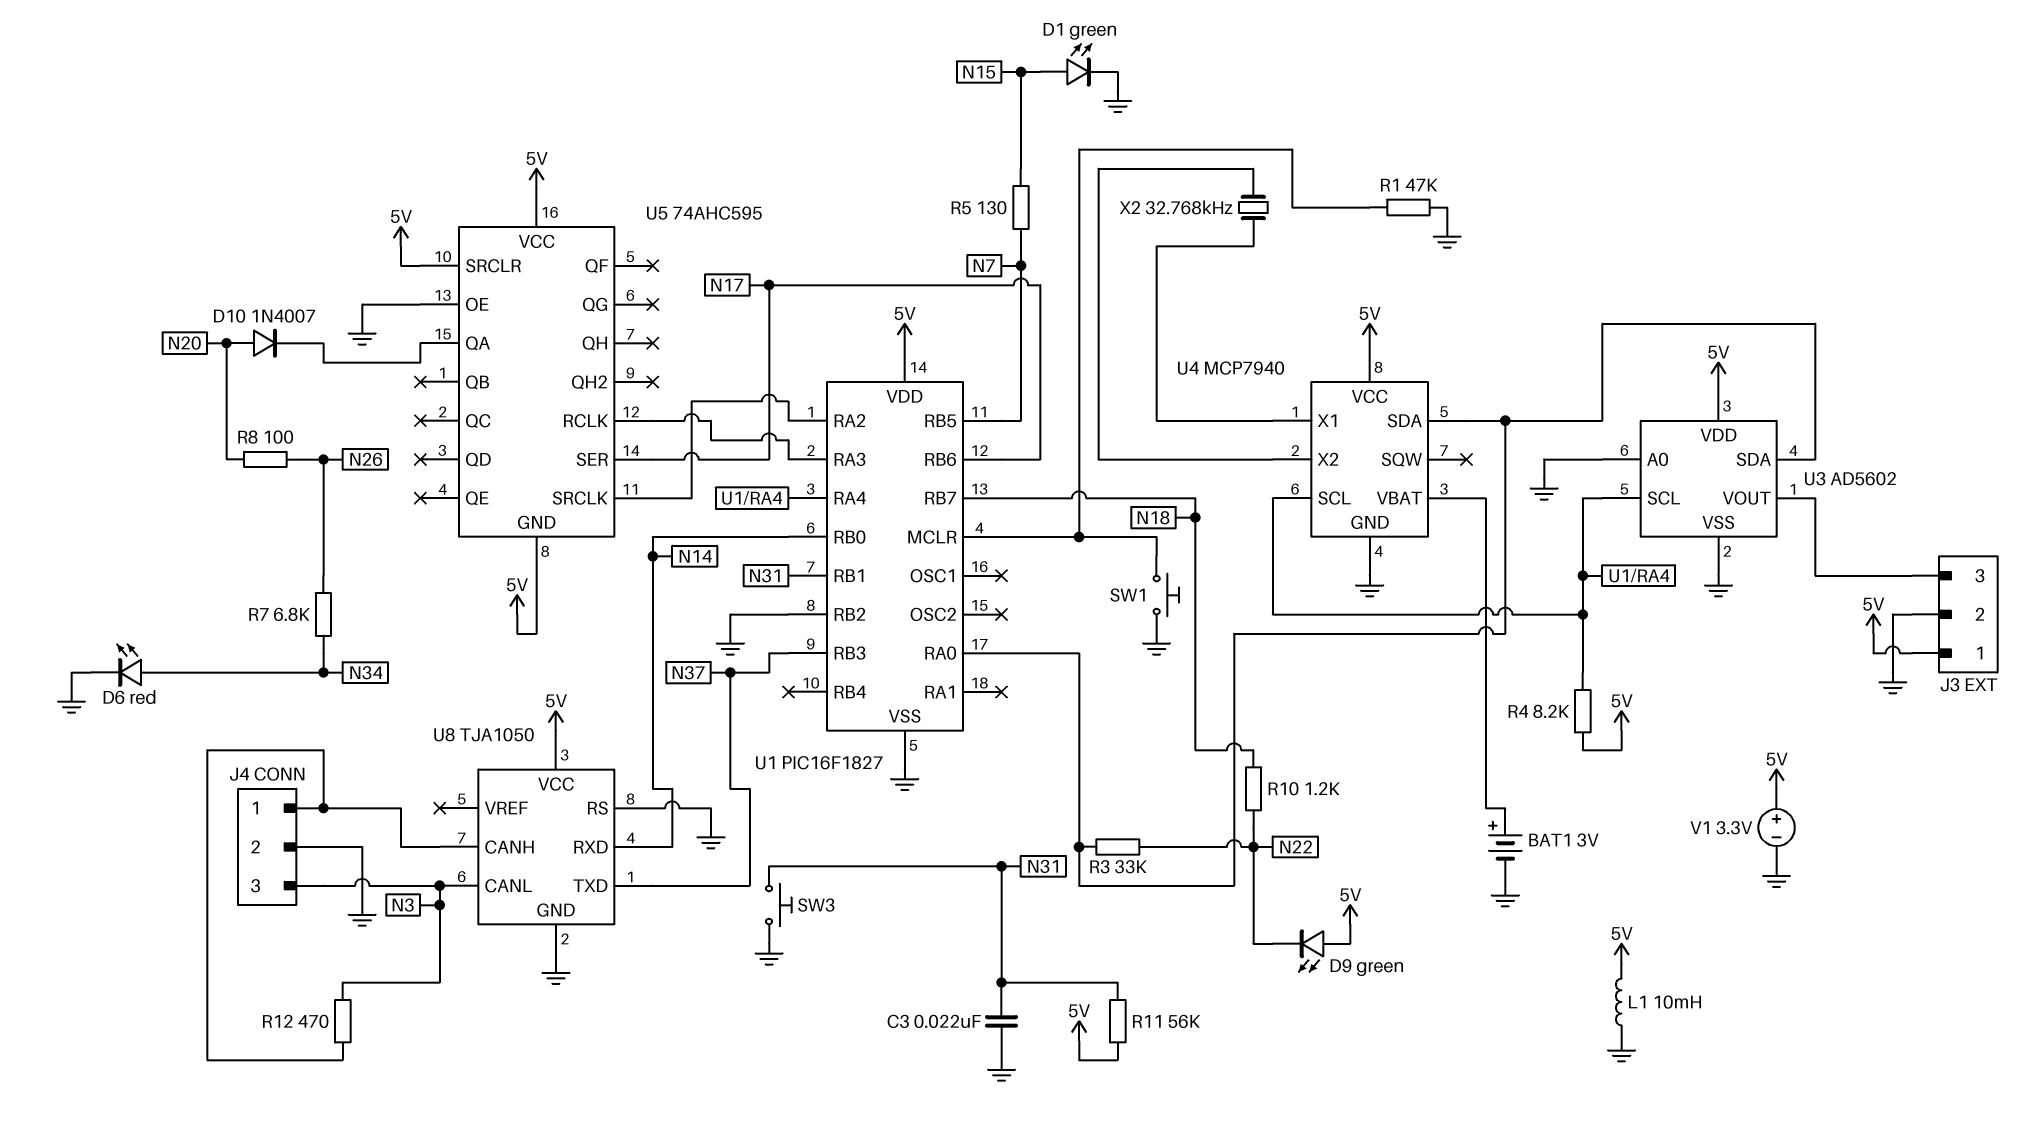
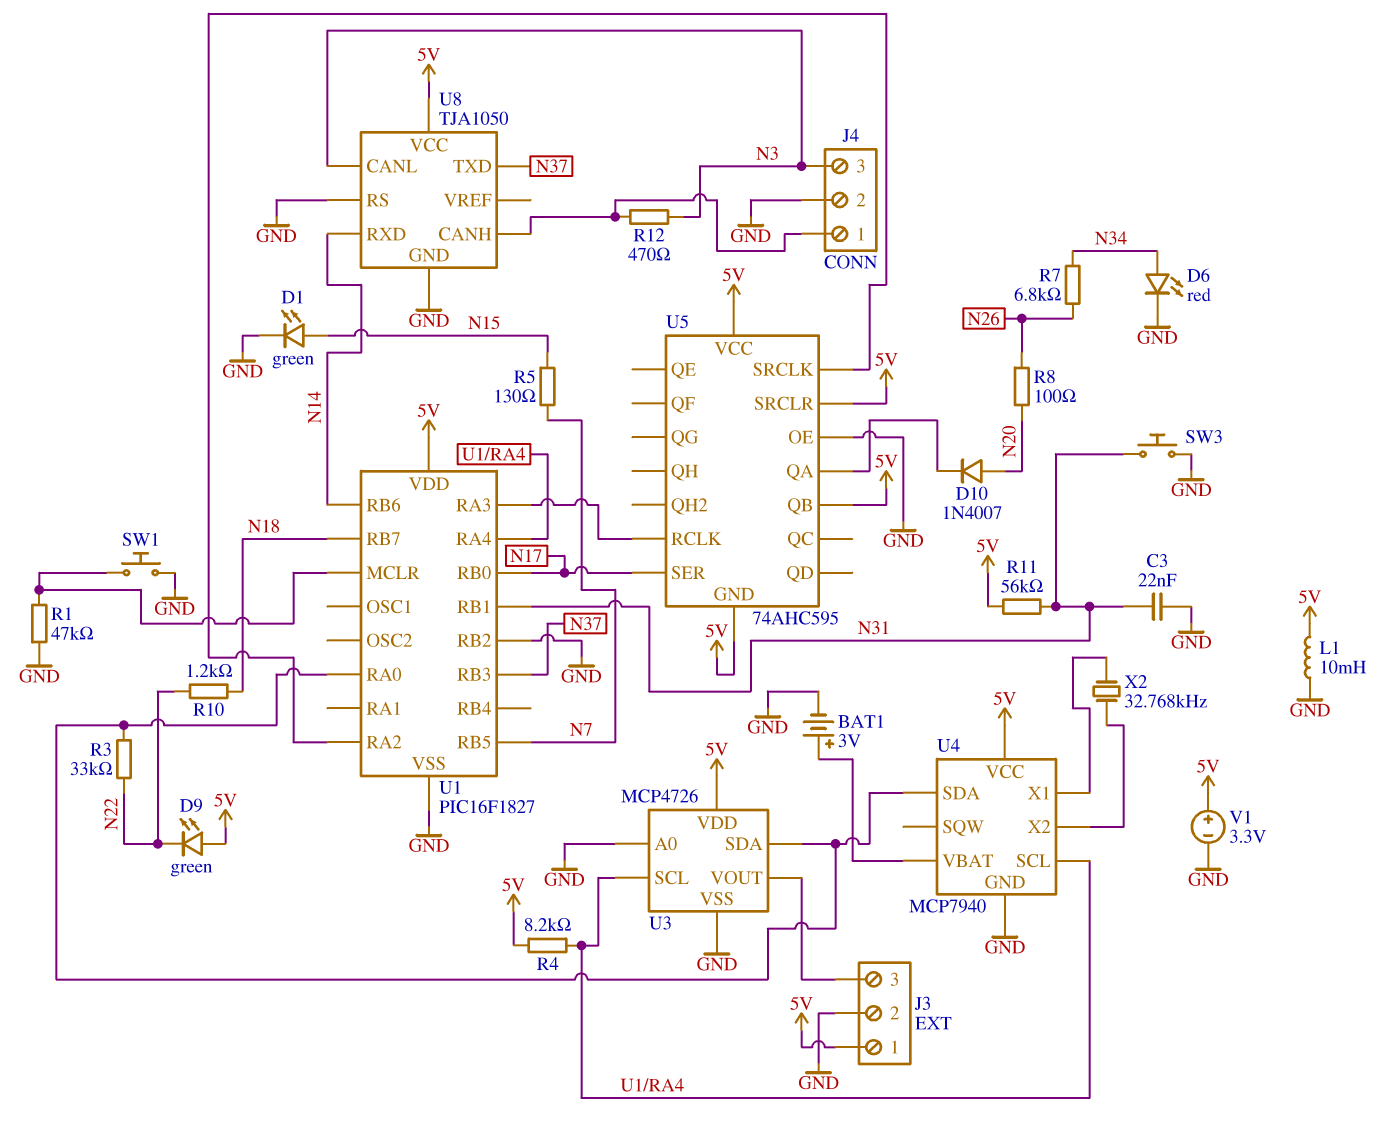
U1 pin RB0: N14 -> N17
U1 pin RB6: N17 -> N14
U3: AD5602 -> MCP4726
U5 pin QB: none -> 5V

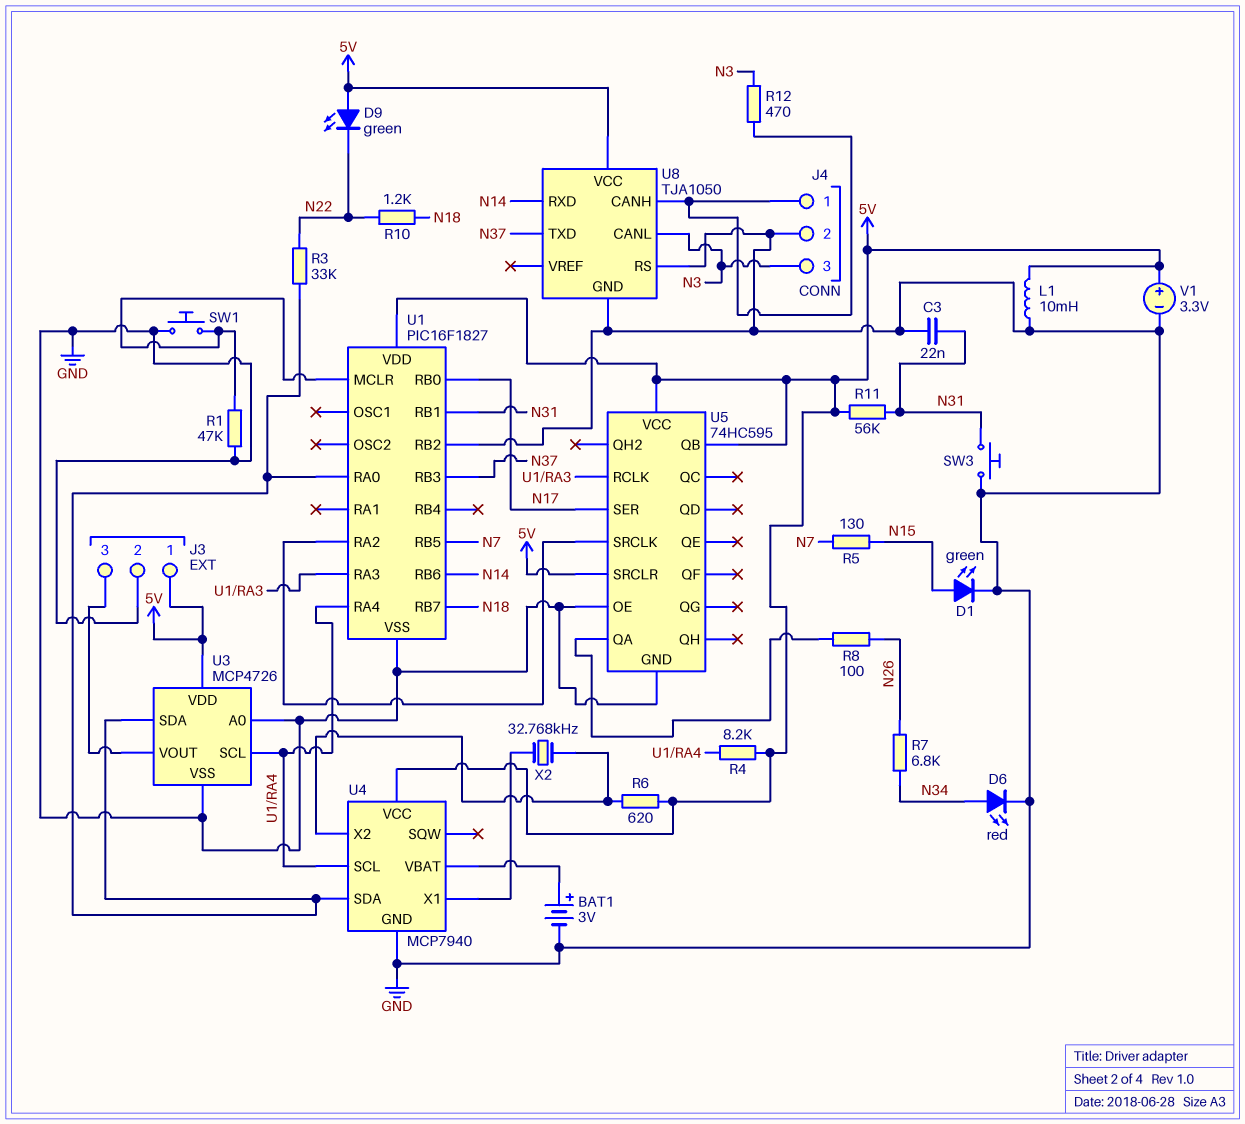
D10: diode 1N4007 (A N20, K U5/QA) -> none
R6: none -> 620 (5V, U4/X2)
R8: 100 (N20, N26) -> 100 (N26, U5/QA)
U5: 74AHC595 -> 74HC595
U5 pin GND: 5V -> GND

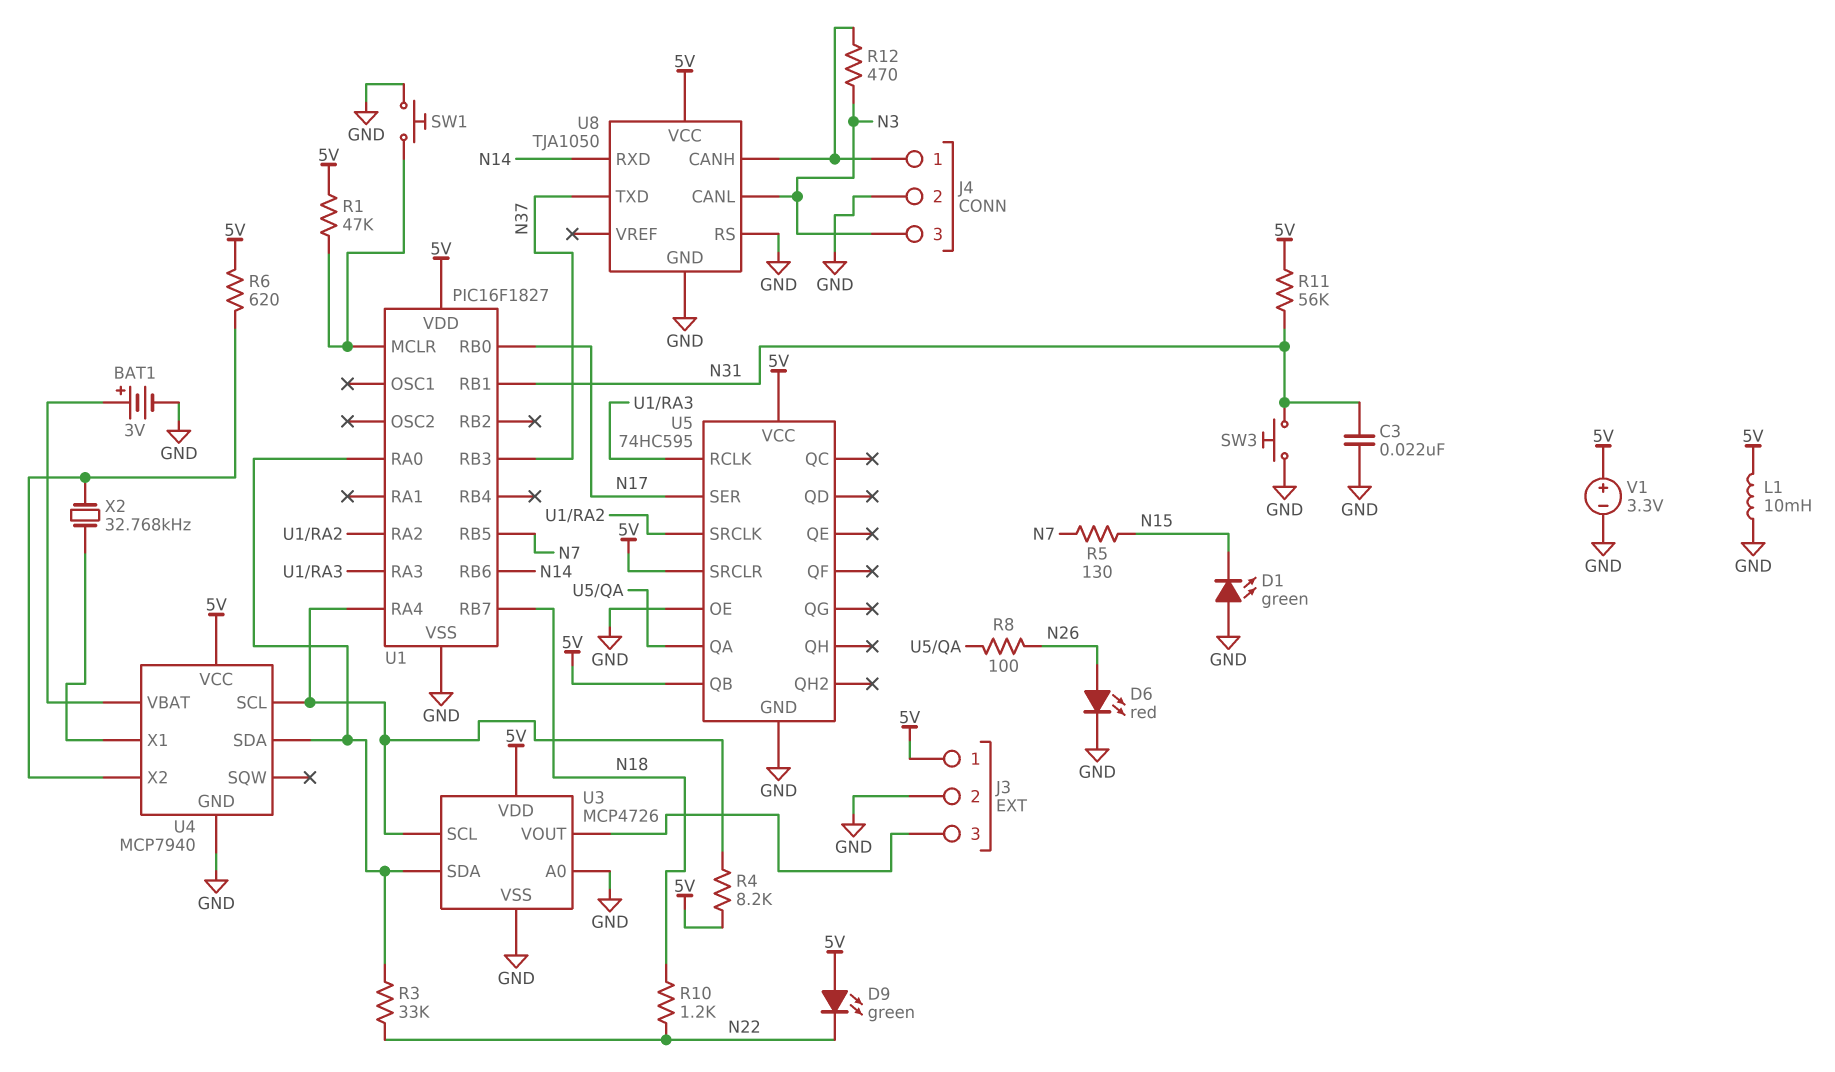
D1: LED green (A N15, K GND) -> LED green (A GND, K N15)
D6: LED red (A N34, K GND) -> LED red (A N26, K GND)
R1: 47k (GND, U1/MCLR) -> 47k (5V, U1/MCLR)
R7: 6.8k (N26, N34) -> none
U1 pin RB2: GND -> none

